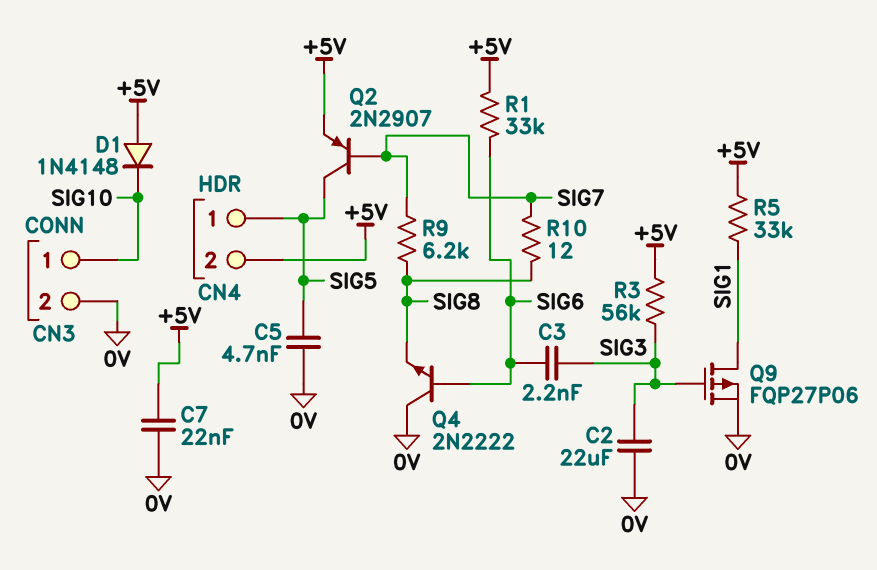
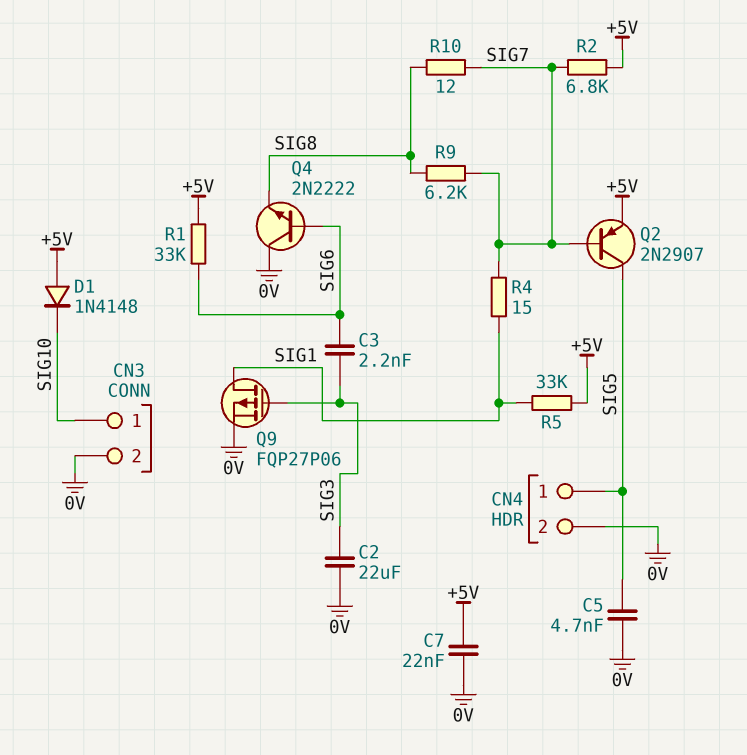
CN4 pin 2: +5V -> 0V
R2: none -> 6.8k (+5V, SIG7)
R3: 56k (+5V, SIG3) -> none
R4: none -> 15 (SIG1, SIG7)

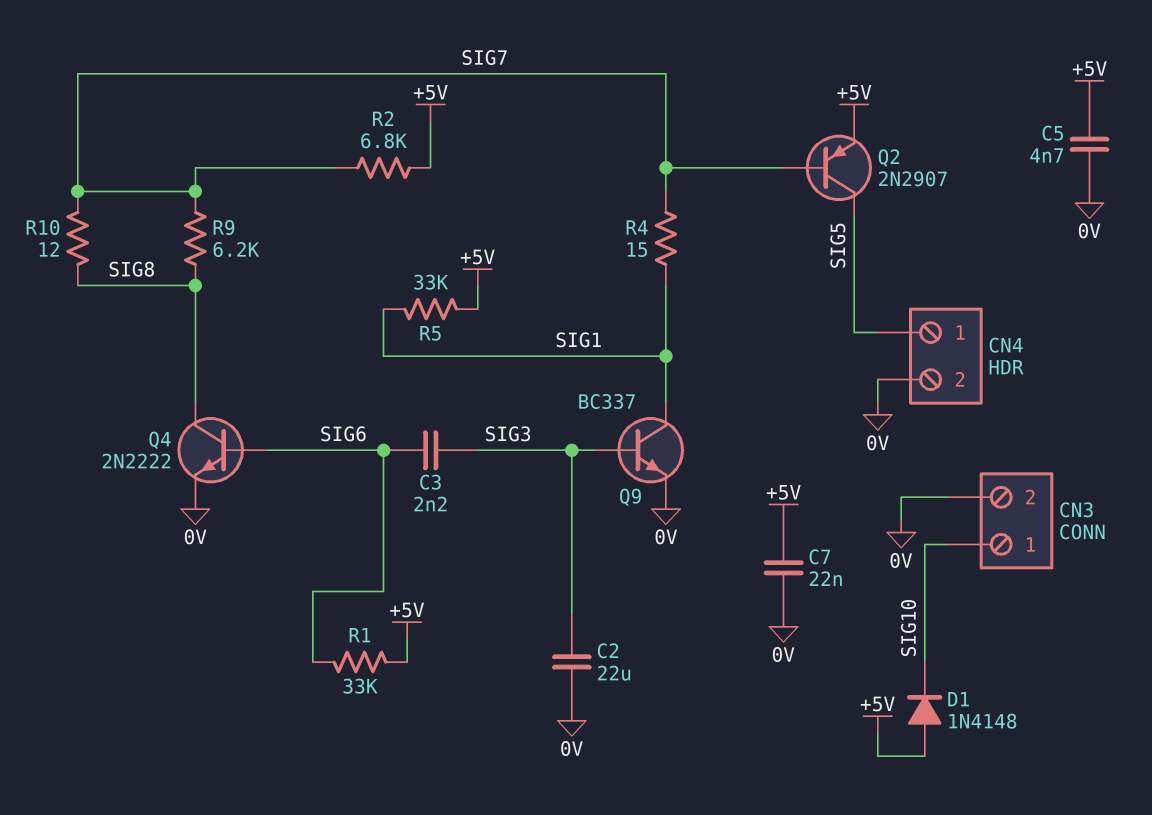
C5: 4.7nF (0V, SIG5) -> 4.7nF (+5V, 0V)
Q4: NPN 2N2222 (B SIG6, C 0V, E SIG8) -> NPN 2N2222 (B SIG6, C SIG8, E 0V)
Q9: PMOS FQP27P06 (G SIG3, D SIG1, S 0V) -> NPN BC337 (B SIG3, C SIG1, E 0V)

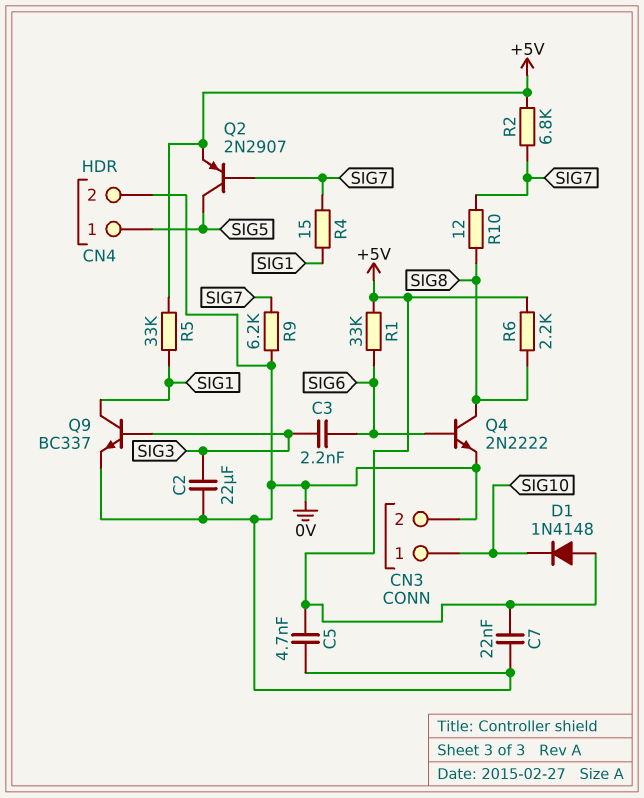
R6: none -> 2.2k (+5V, SIG8)
R9: 6.2k (SIG7, SIG8) -> 6.2k (0V, SIG7)

